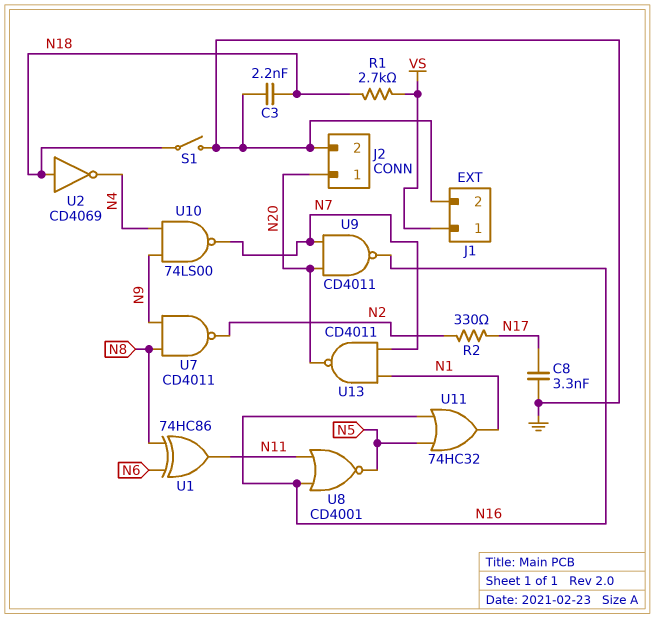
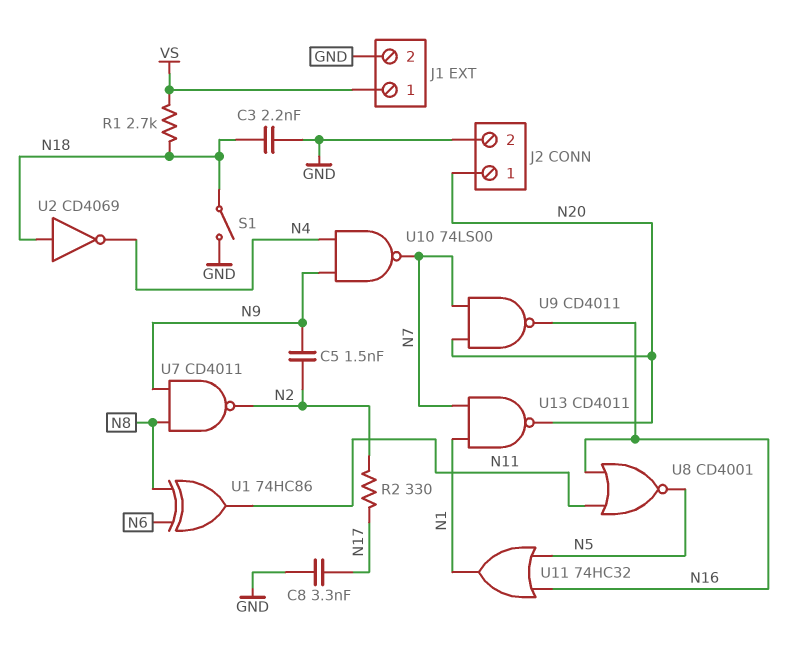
C5: none -> 1.5nF (N2, N9)

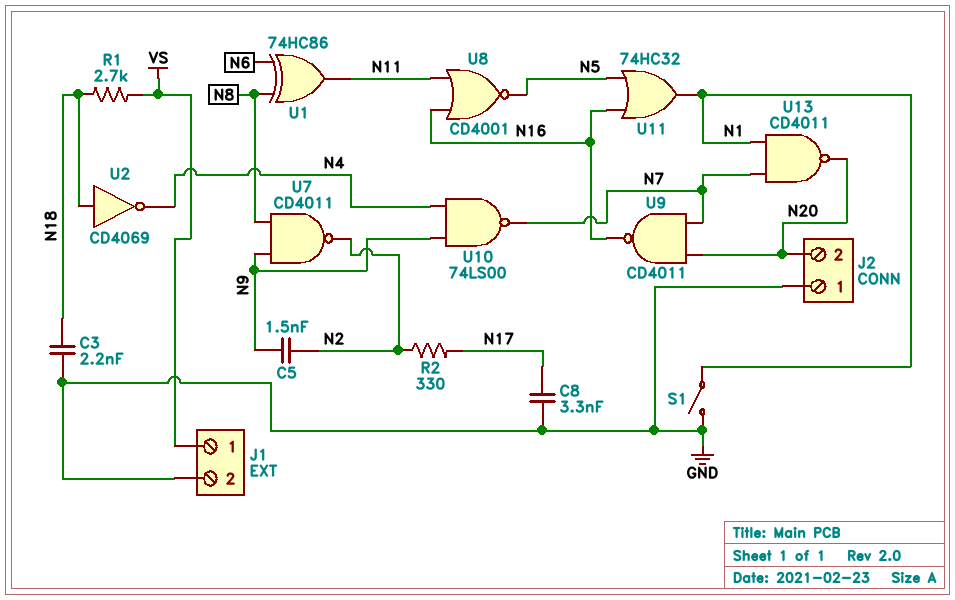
J2 pin 1: N20 -> GND
J2 pin 2: GND -> N20
S1: switch (GND, N18) -> switch (GND, N1)

